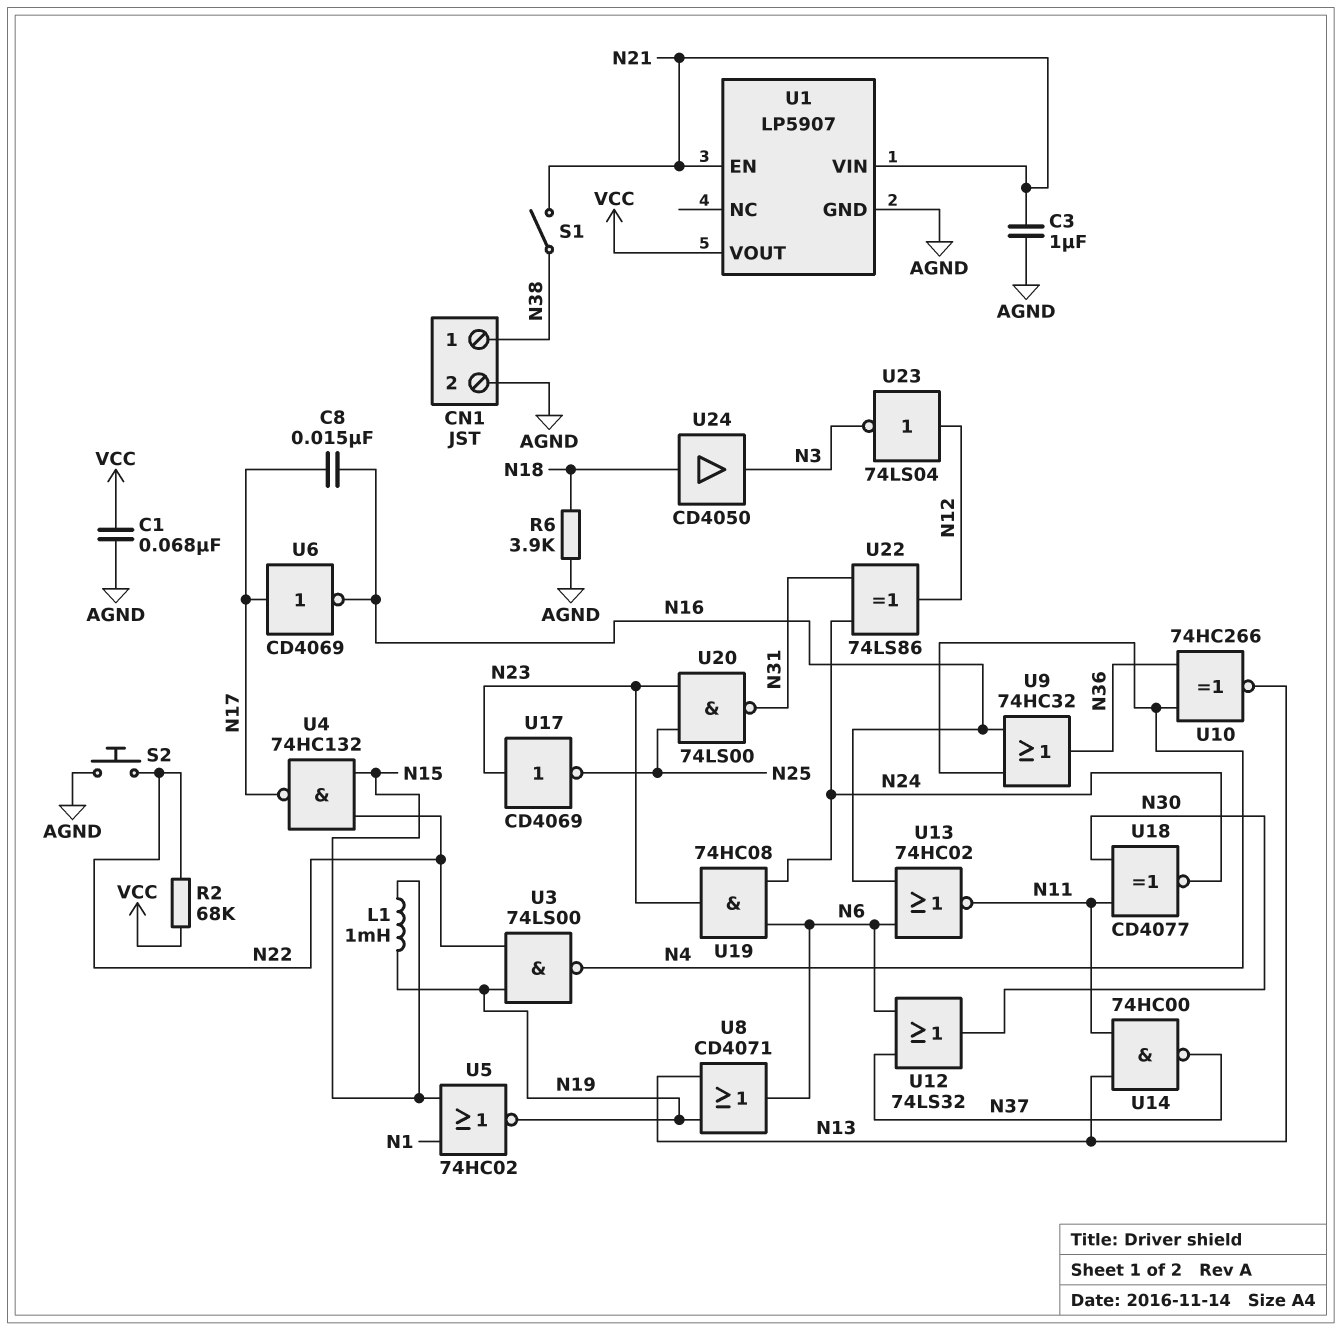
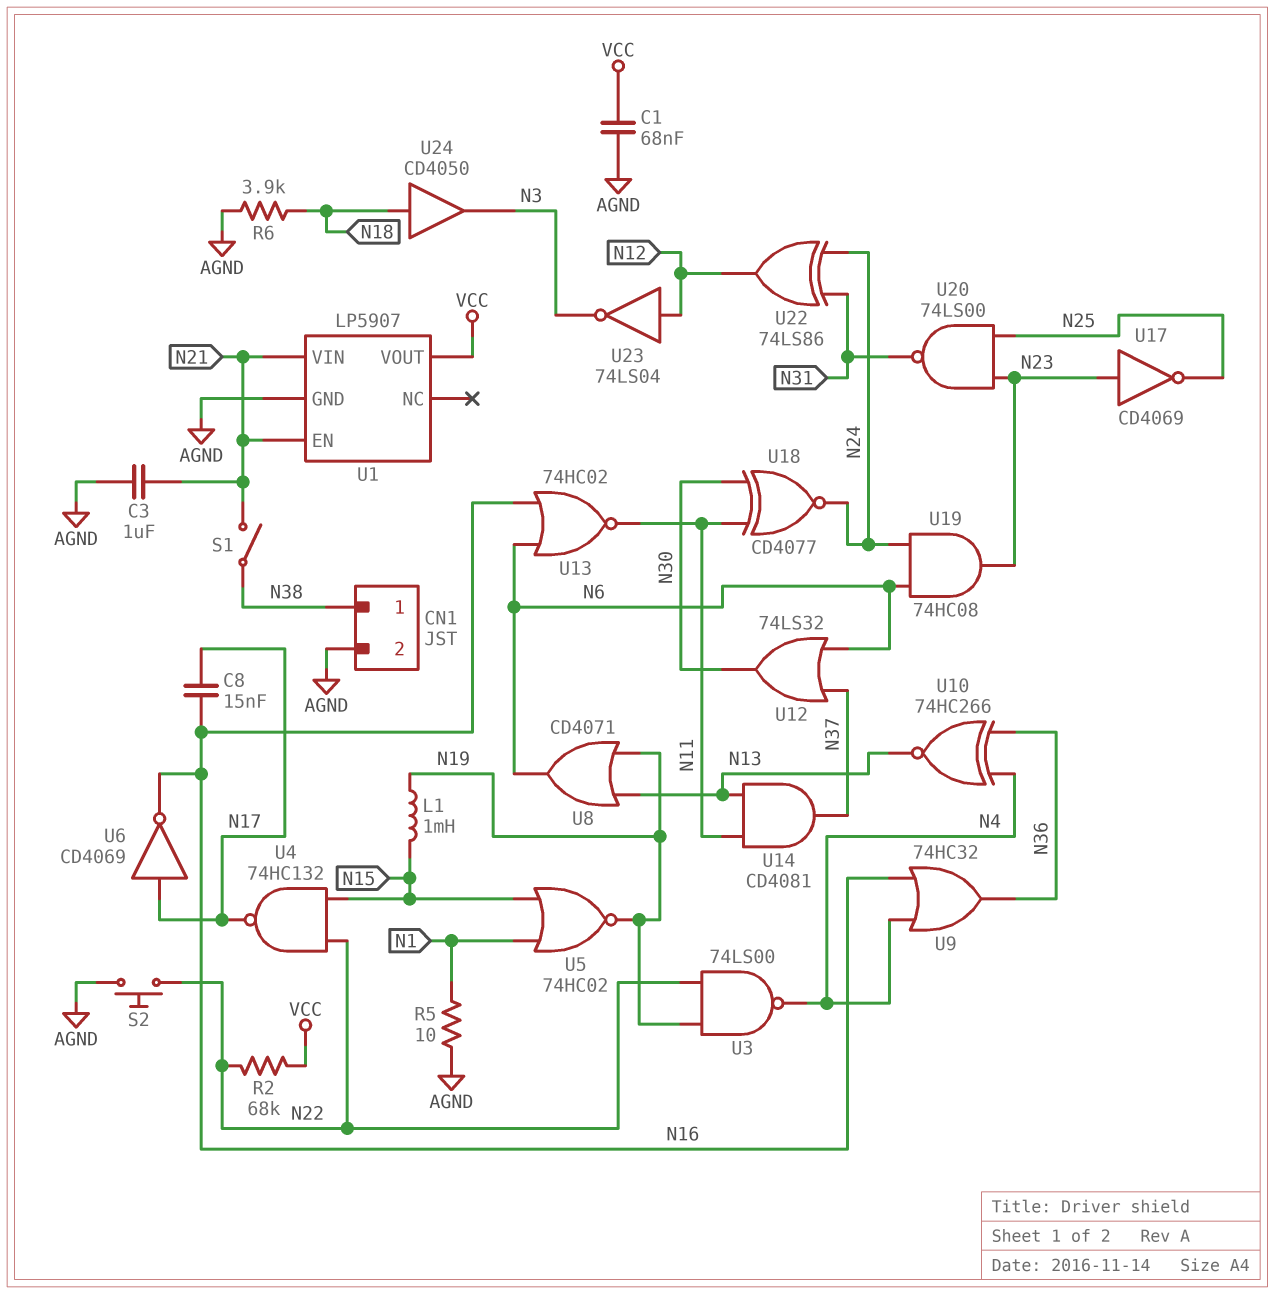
R5: none -> 10 (AGND, N1)
U14: NAND 74HC00 (in N11, in N13, out N37) -> AND CD4081 (in N11, in N13, out N37)

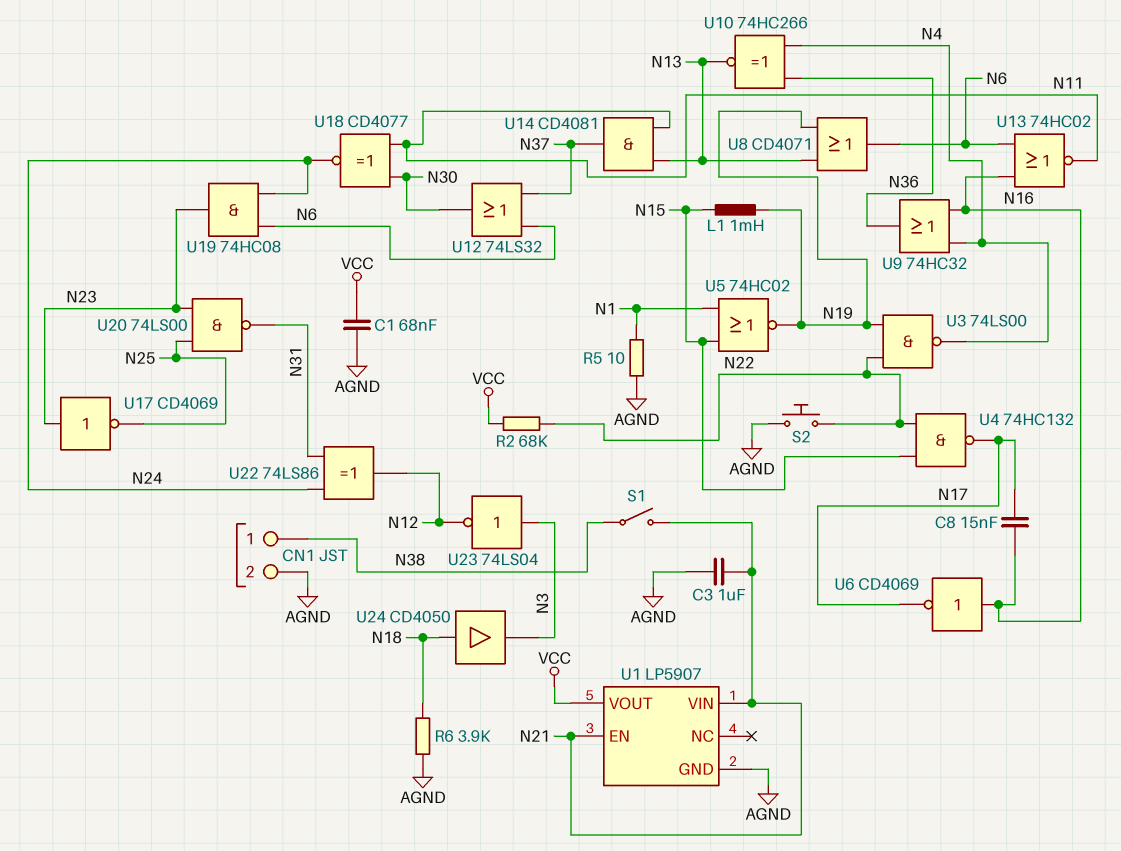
U6: NOT CD4069 (in N17, out N16) -> NOT CD4069 (in N16, out N17)
U23: NOT 74LS04 (in N12, out N3) -> NOT 74LS04 (in N3, out N12)

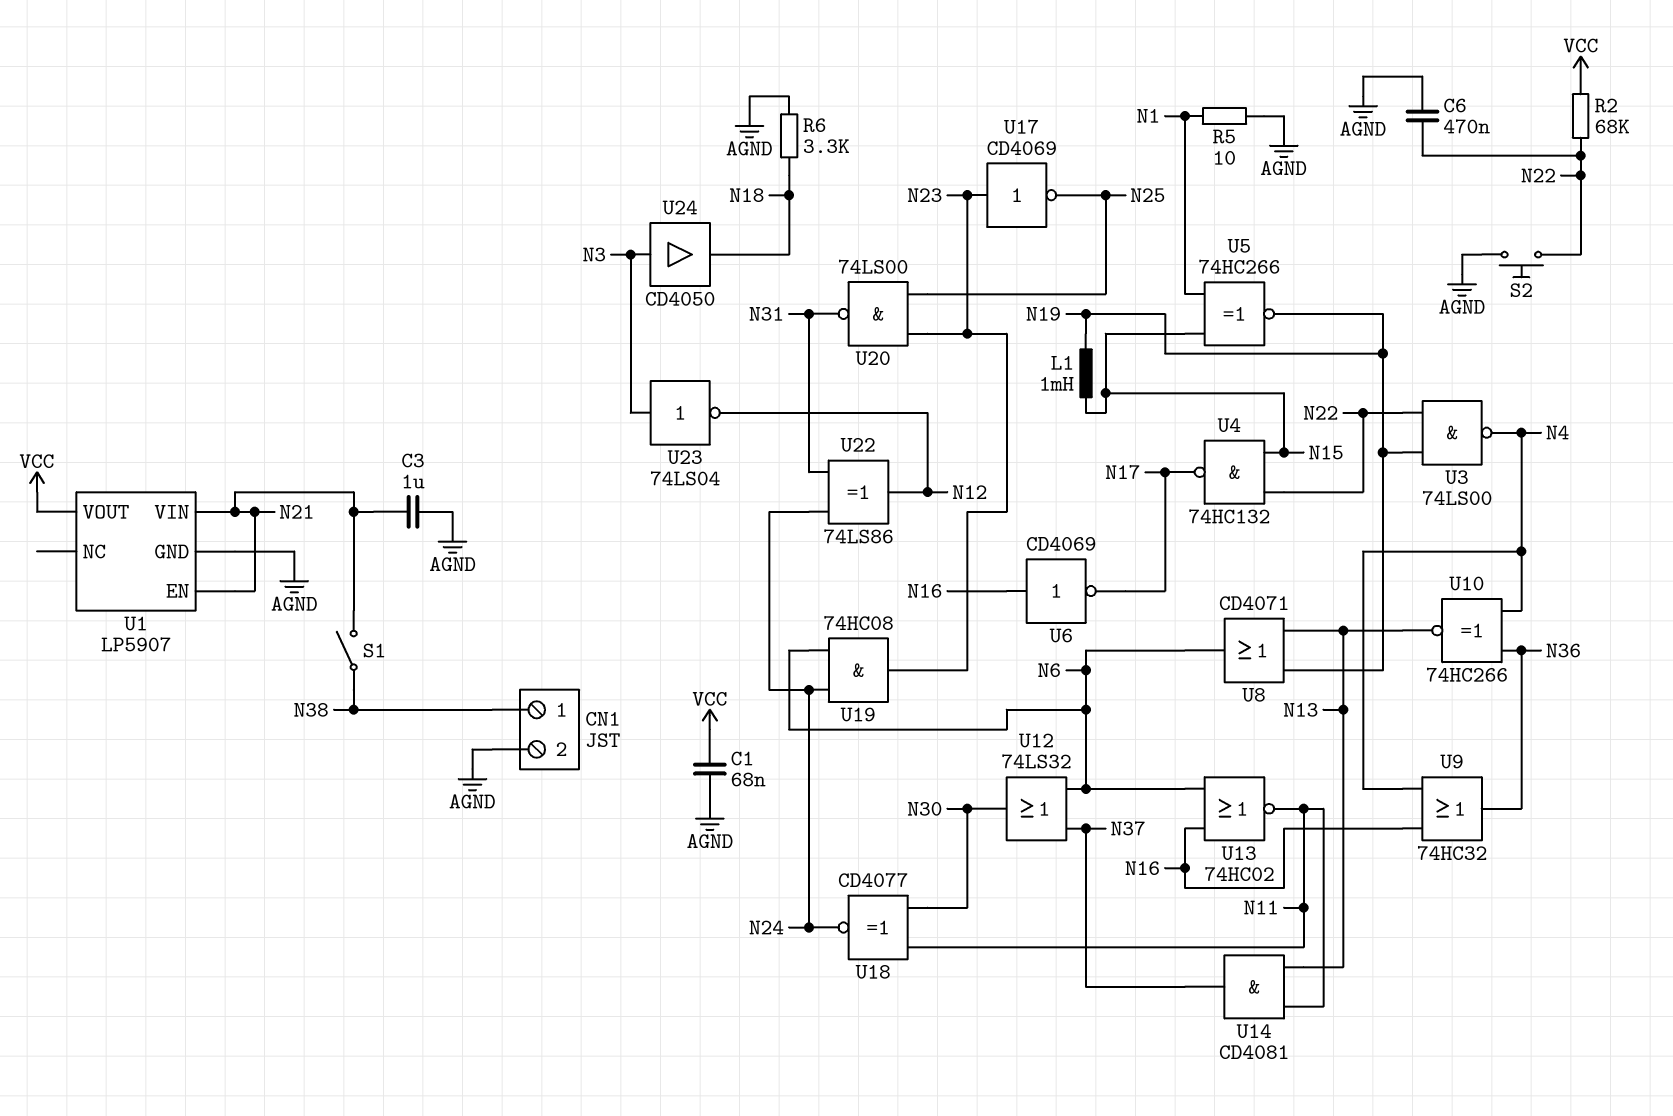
C6: none -> 470nF (AGND, N22)
C8: 15nF (N16, N17) -> none
R6: 3.9k (AGND, N18) -> 3.3k (AGND, N18)
U5: NOR 74HC02 (in N1, in N15, out N19) -> XNOR 74HC266 (in N1, in N15, out N19)
U24: buffer CD4050 (in N18, out N3) -> buffer CD4050 (in N3, out N18)

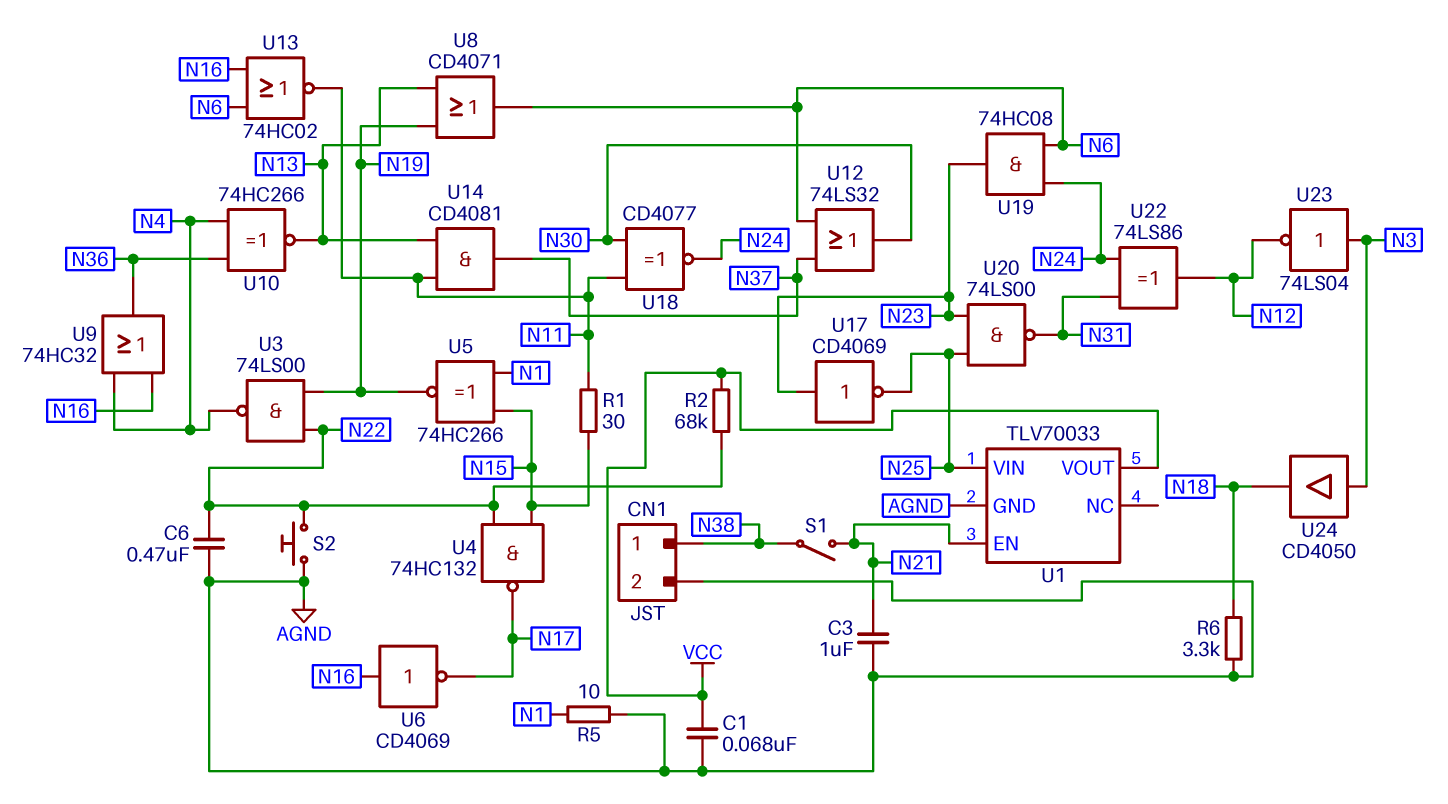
L1: 1mH (N15, N19) -> none
R1: none -> 30 (N11, N15)
U1: LP5907 -> TLV70033
U1 pin VIN: N21 -> N25

